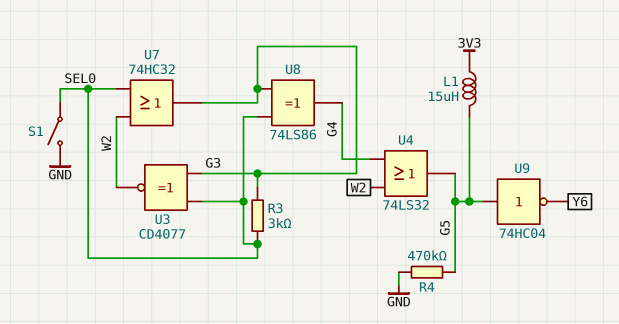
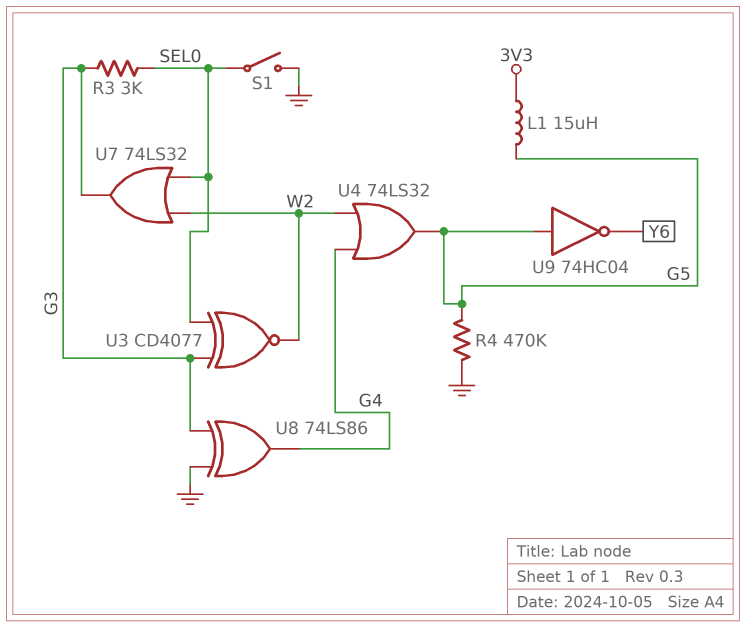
U7: OR 74HC32 (in SEL0, in W2, out G3) -> OR 74LS32 (in SEL0, in W2, out G3)
U8: XOR 74LS86 (in G3, in SEL0, out G4) -> XOR 74LS86 (in G3, in GND, out G4)

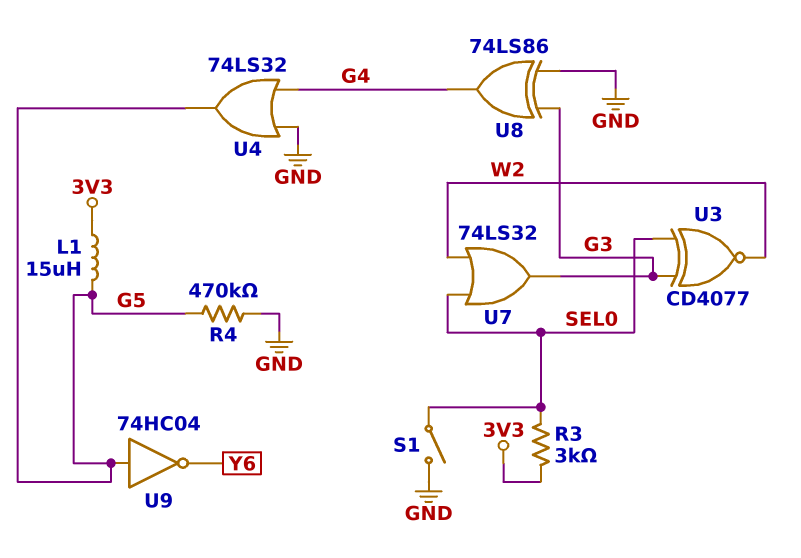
R3: 3k (G3, SEL0) -> 3k (3V3, SEL0)
U4: OR 74LS32 (in G4, in W2, out G5) -> OR 74LS32 (in G4, in GND, out G5)

